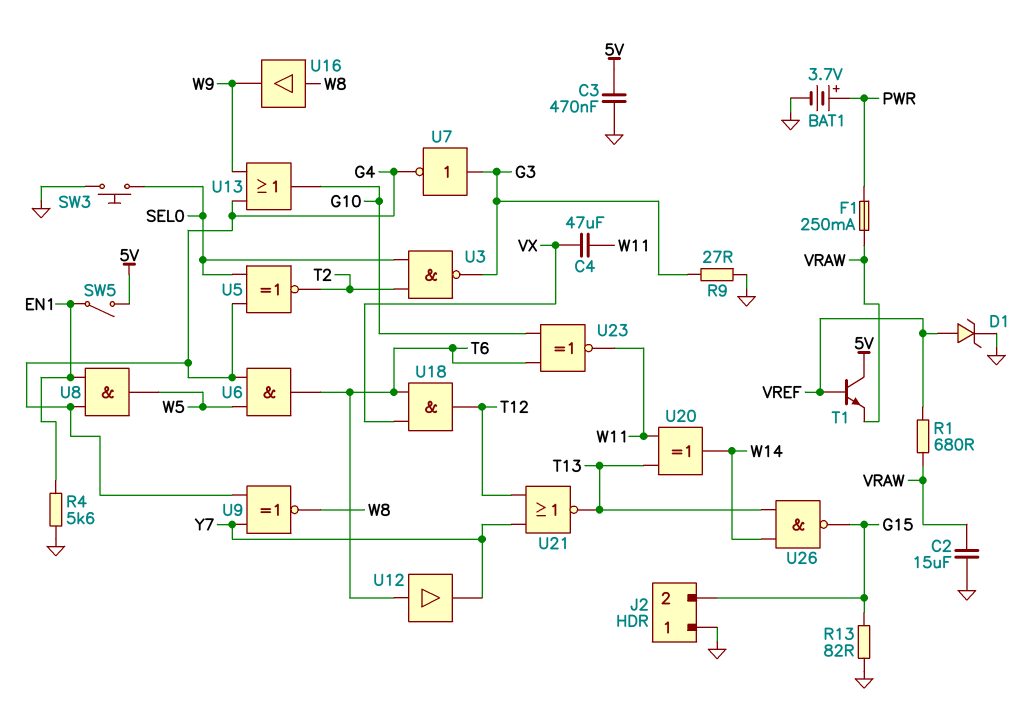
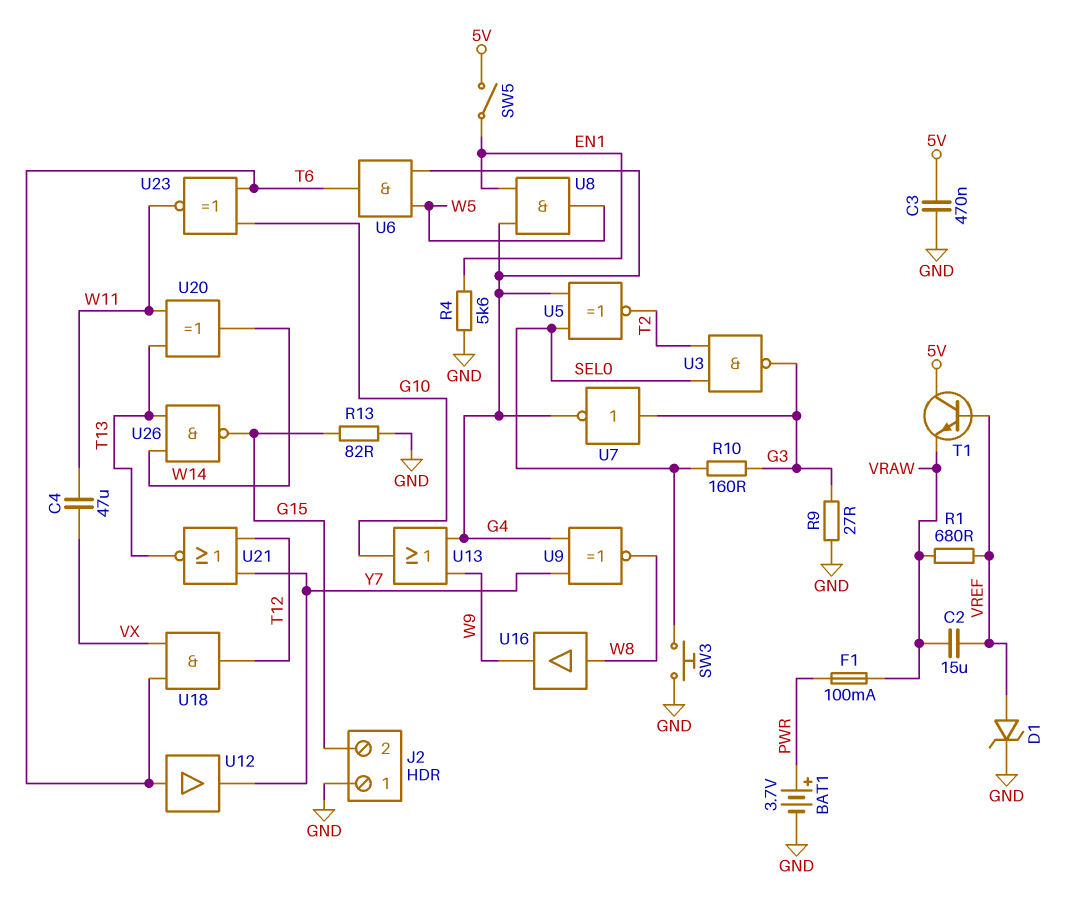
C2: 15uF (GND, VRAW) -> 15uF (VRAW, VREF)
F1: 250mA (PWR, VRAW) -> 100mA (PWR, VRAW)
R10: none -> 160 (G3, SEL0)

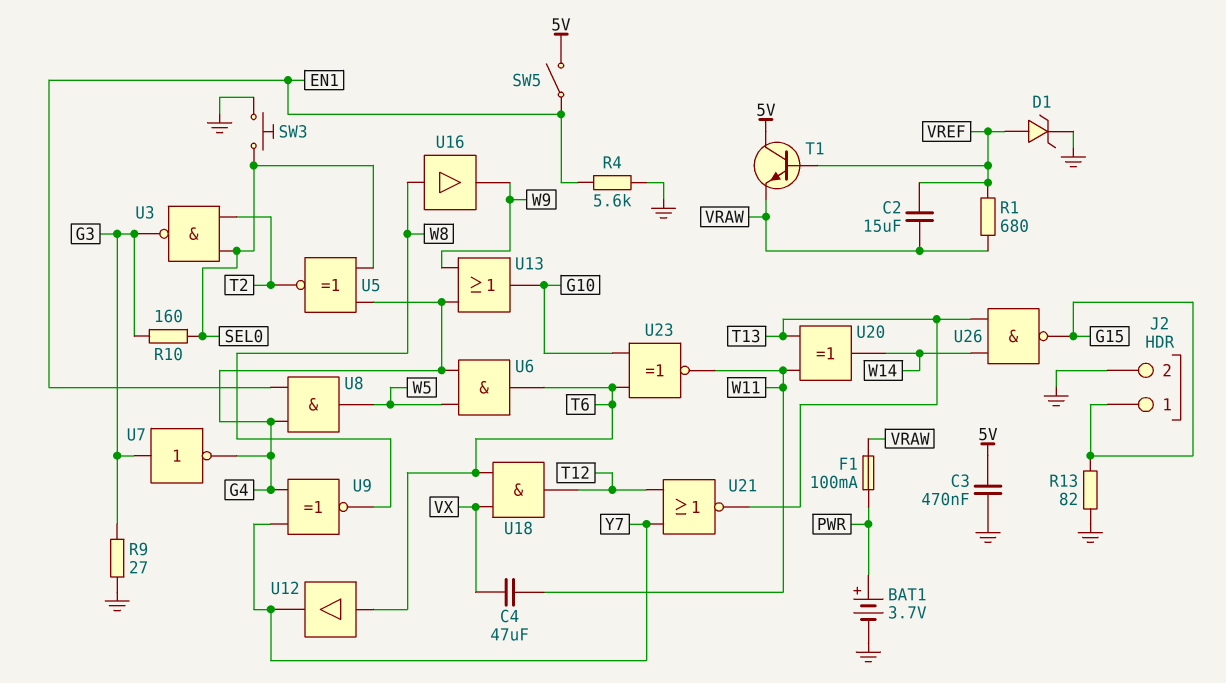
J2 pin 1: GND -> G15
J2 pin 2: G15 -> GND

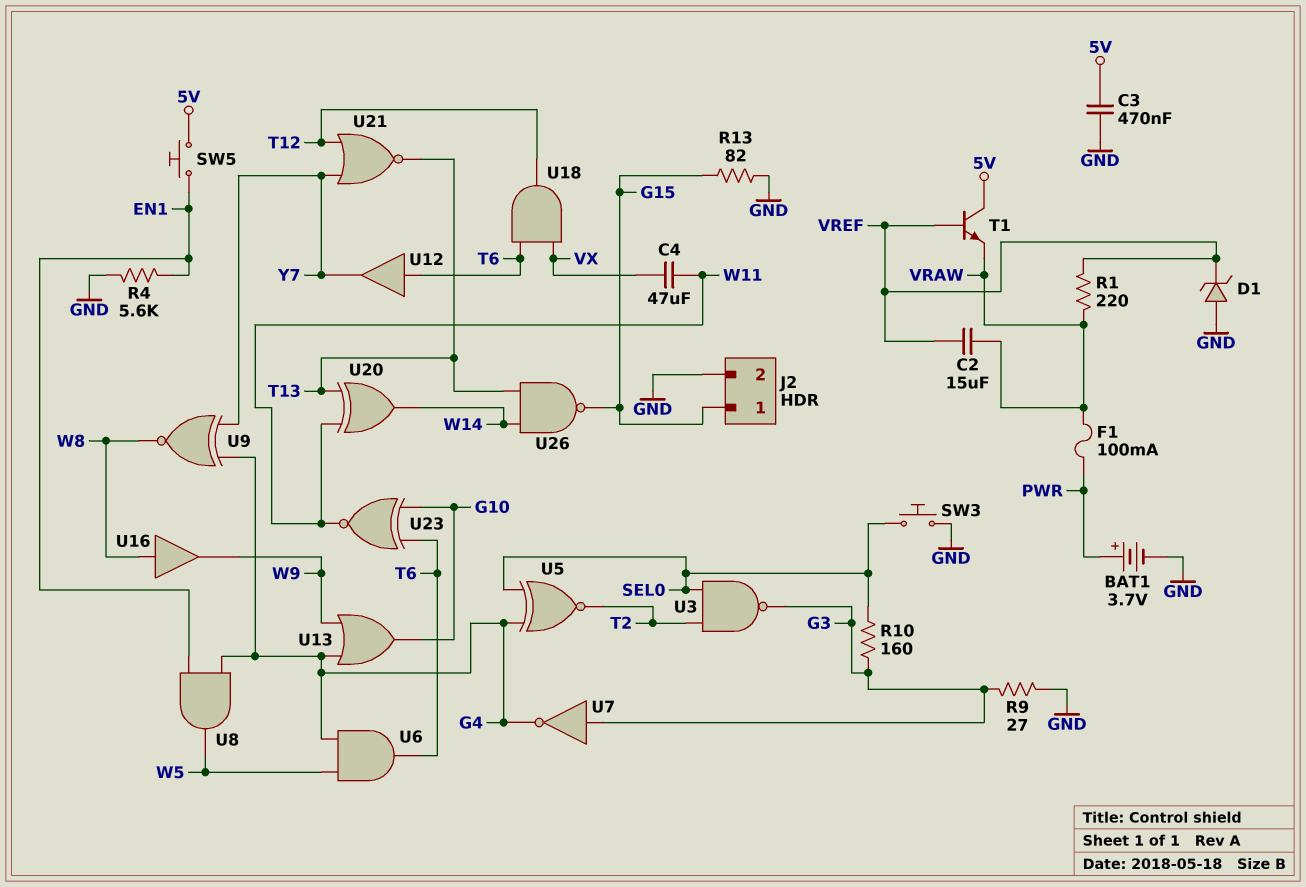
D1: zener (A VREF, K GND) -> zener (A GND, K VREF)
R1: 680 (VRAW, VREF) -> 220 (VRAW, VREF)
SW5: switch (5V, EN1) -> button (5V, EN1)

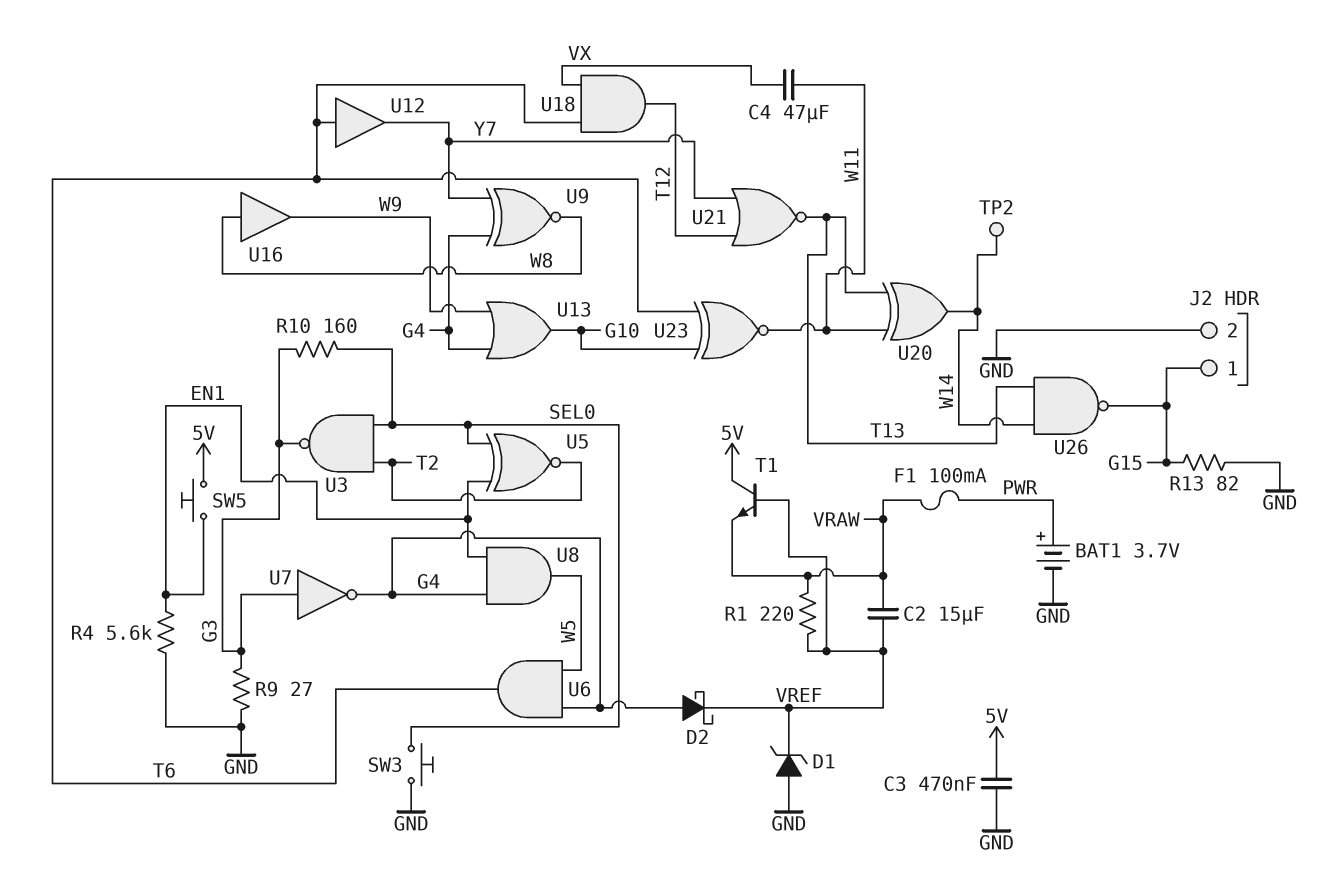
D2: none -> schottky (A G4, K VREF)
TP2: none -> test point (W14)
U5: XNOR (in G4, in SEL0, out T2) -> XNOR (in EN1, in SEL0, out T2)

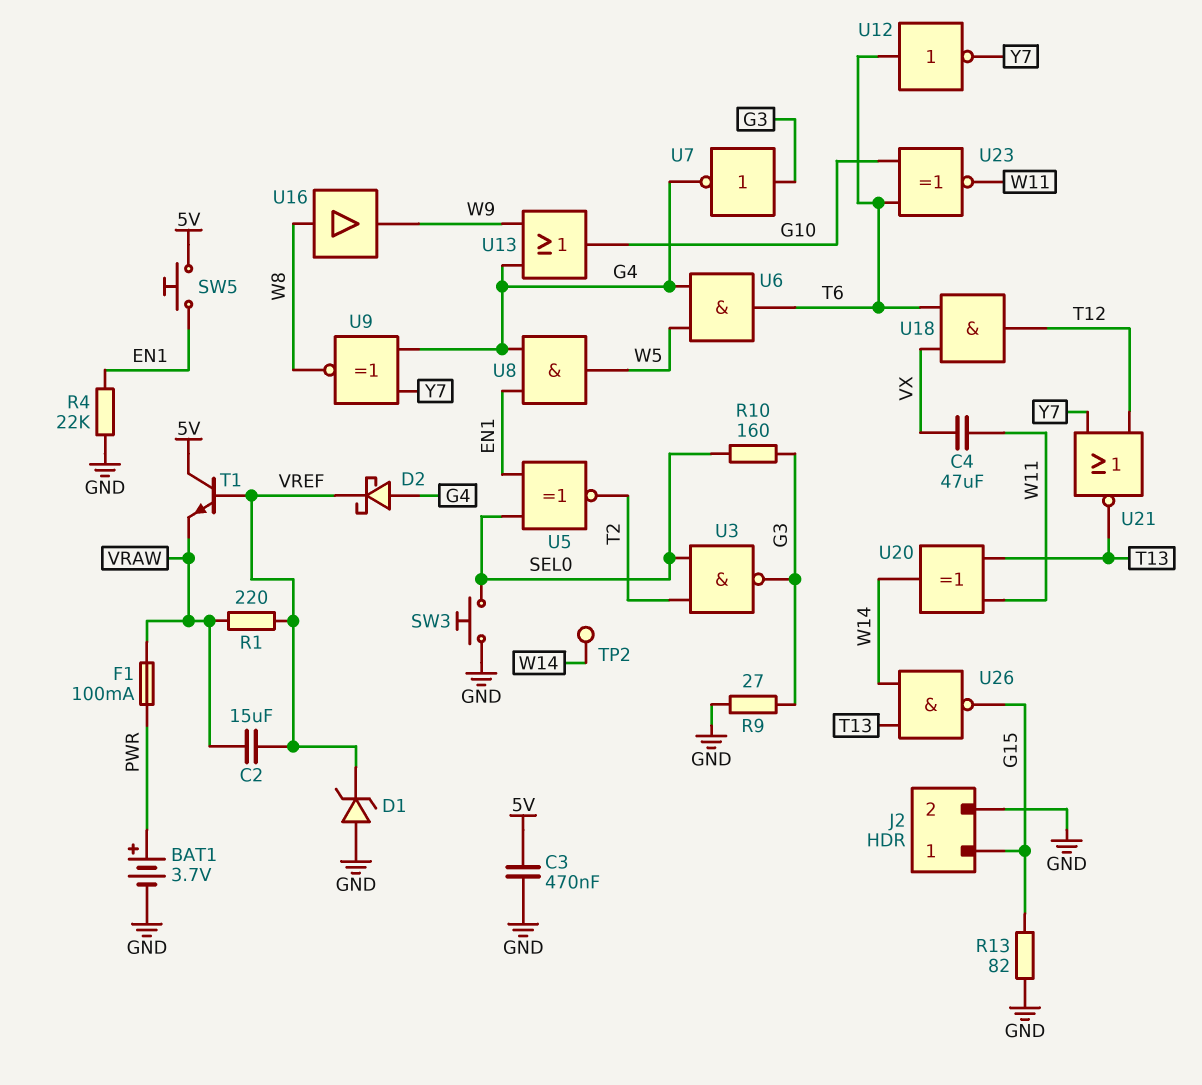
R4: 5.6k (EN1, GND) -> 22k (EN1, GND)
U12: buffer (in T6, out Y7) -> NOT (in T6, out Y7)

